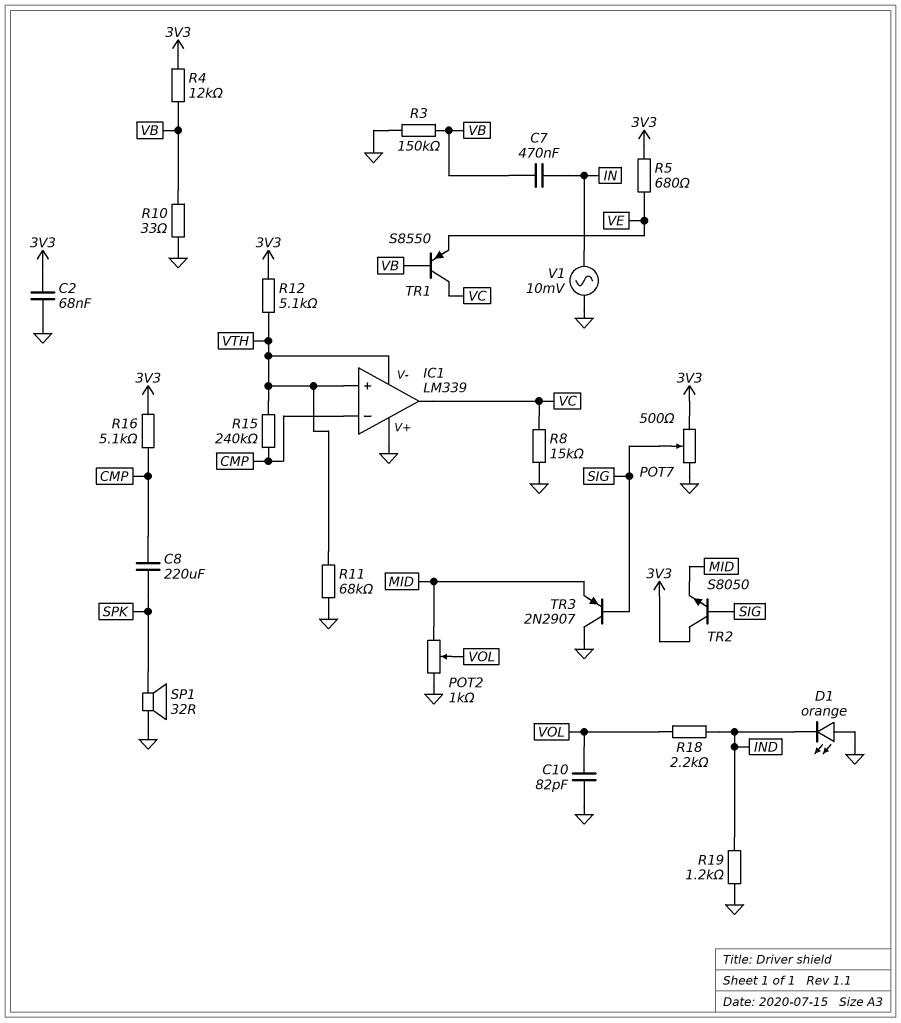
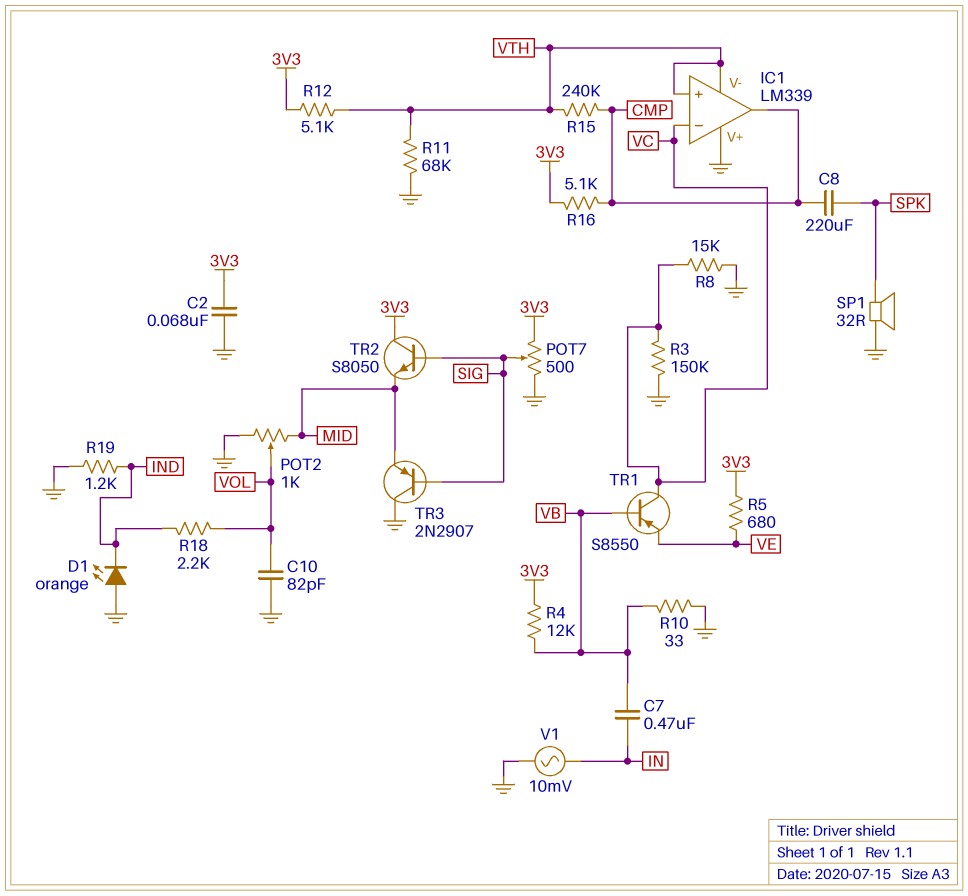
IC1 pin in-: CMP -> VC
IC1 pin out: VC -> CMP
R3: 150k (GND, VB) -> 150k (GND, VC)

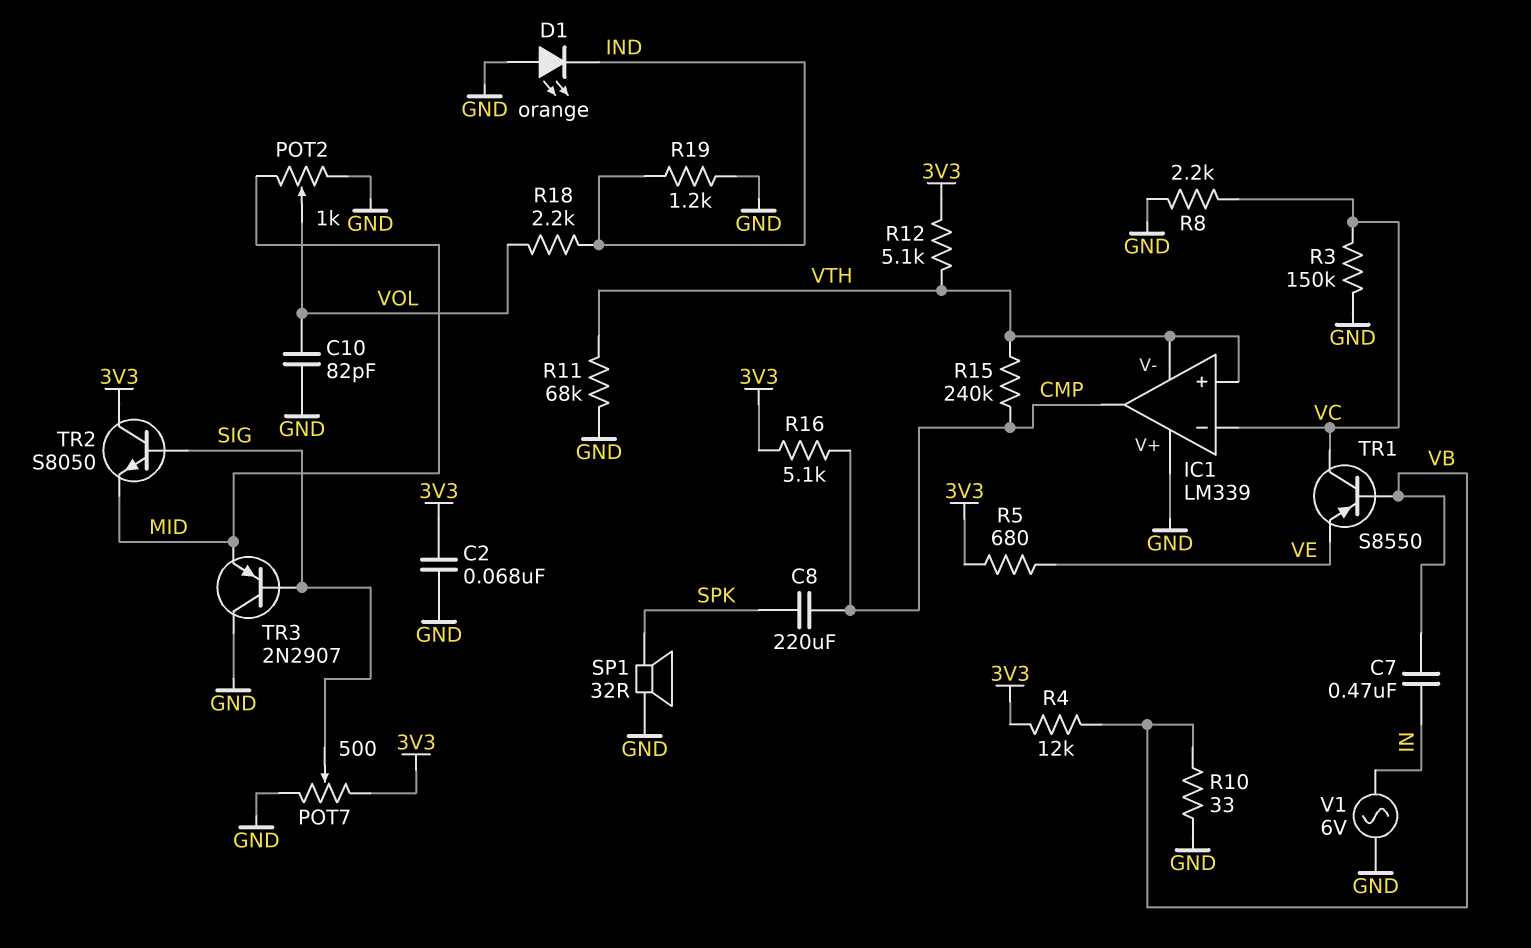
R8: 15k (GND, VC) -> 2.2k (GND, VC)
V1: AC 10mV (GND, IN) -> AC 6V (GND, IN)

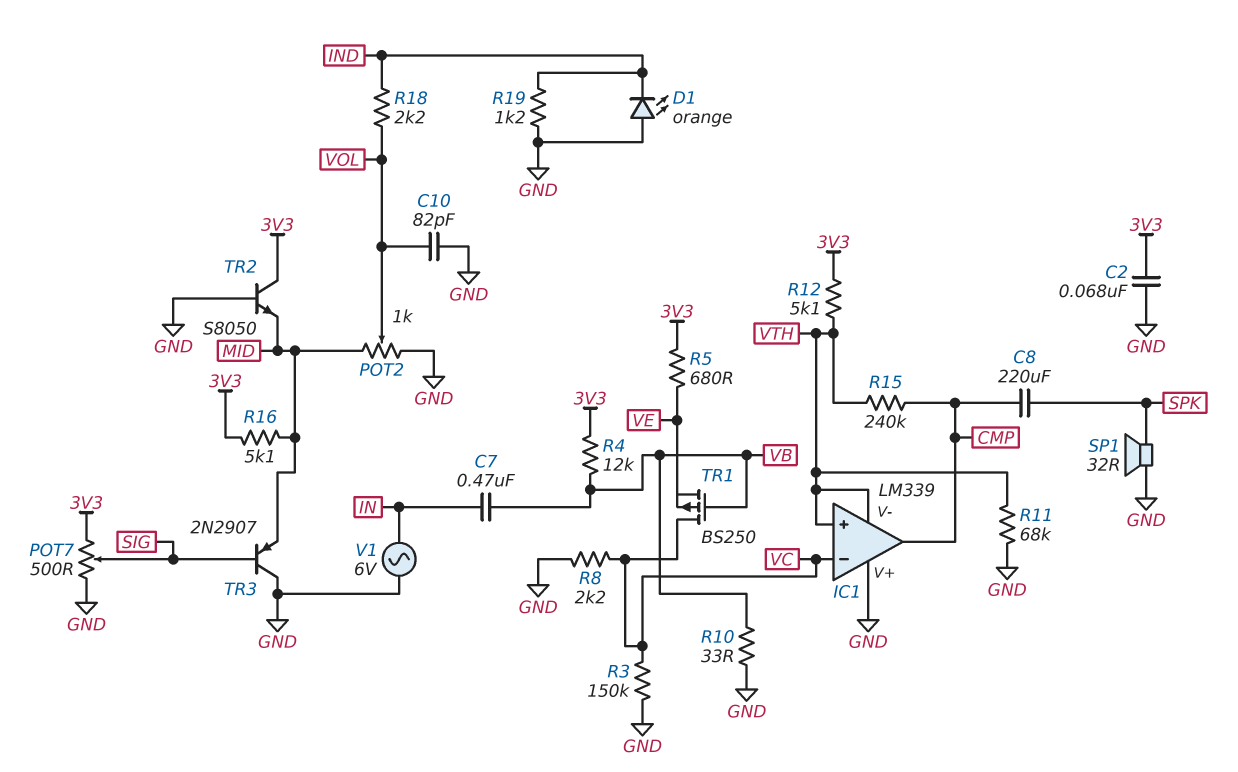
R16: 5.1k (3V3, CMP) -> 5.1k (3V3, MID)
TR1: PNP S8550 (B VB, C VC, E VE) -> PMOS BS250 (G VB, D VC, S VE)
TR2: NPN S8050 (B SIG, C 3V3, E MID) -> NPN S8050 (B GND, C 3V3, E MID)

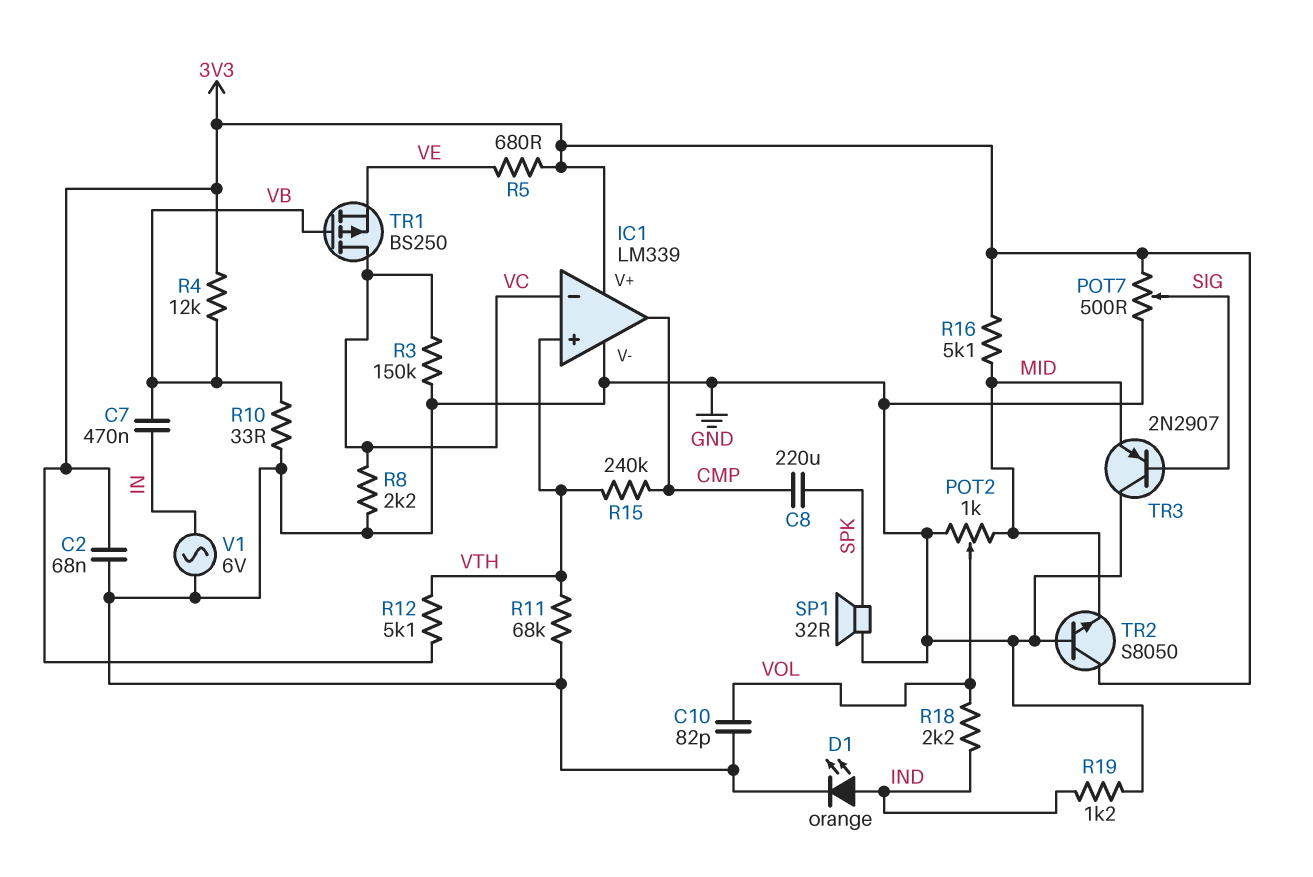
D1: LED orange (A GND, K IND) -> LED orange (A IND, K GND)
IC1 pin V+: GND -> 3V3
IC1 pin V-: VTH -> GND

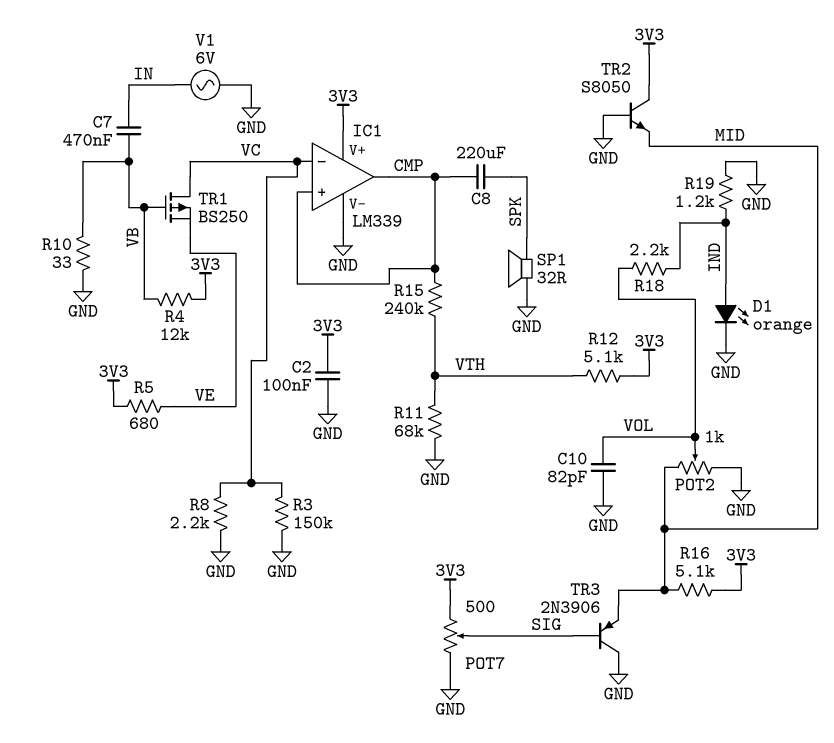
C2: 68nF (3V3, GND) -> 100nF (3V3, GND)
IC1 pin in+: VTH -> CMP
TR3: PNP 2N2907 (B SIG, C GND, E MID) -> PNP 2N3906 (B SIG, C GND, E MID)

